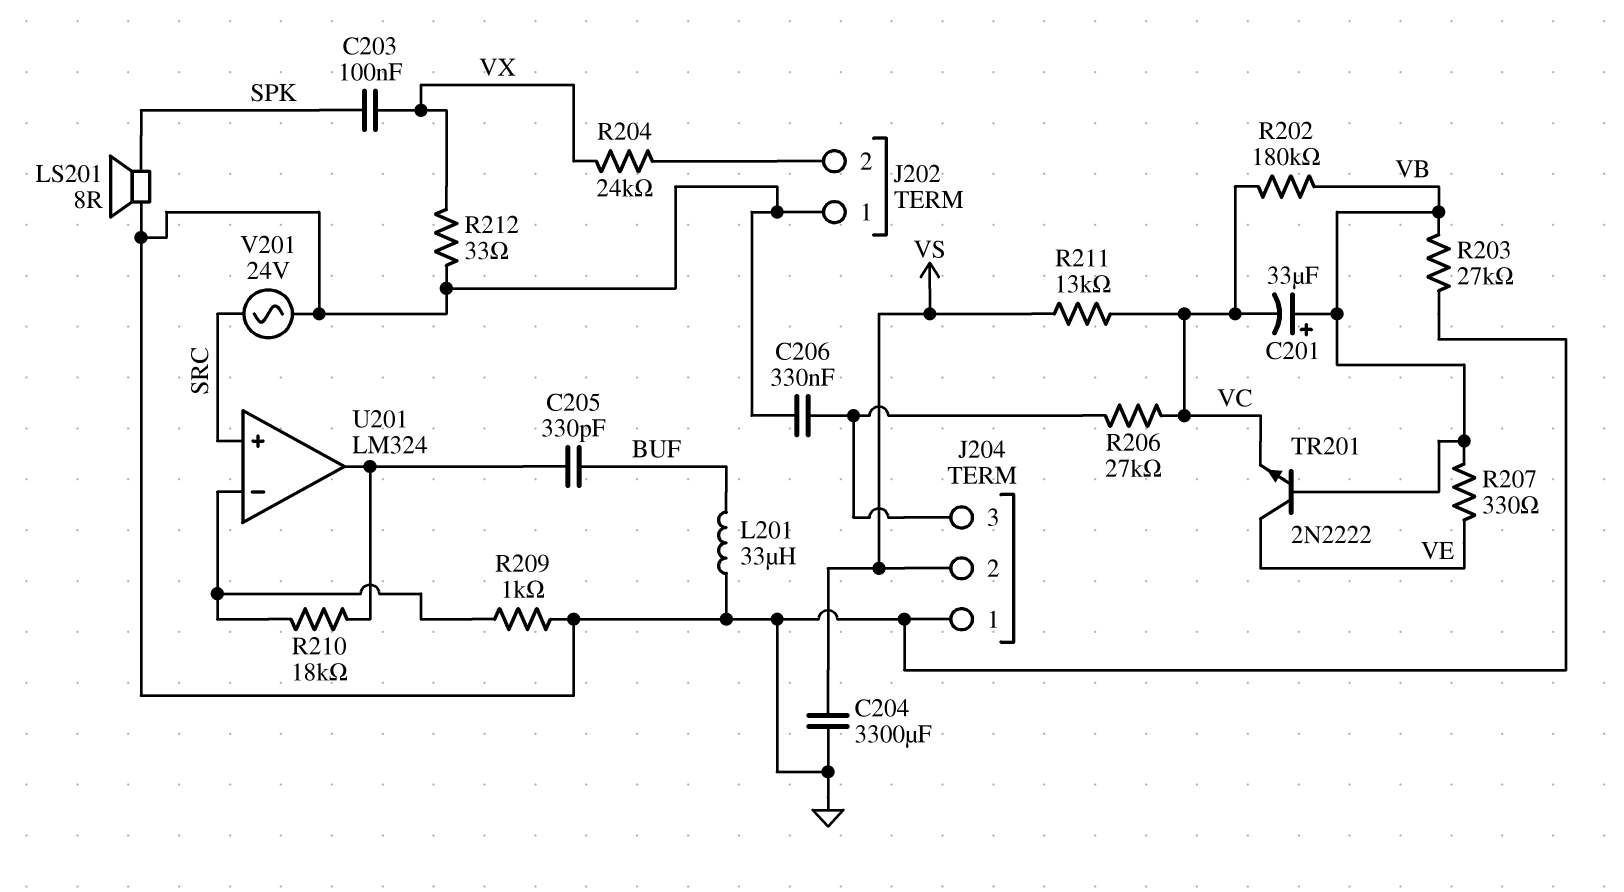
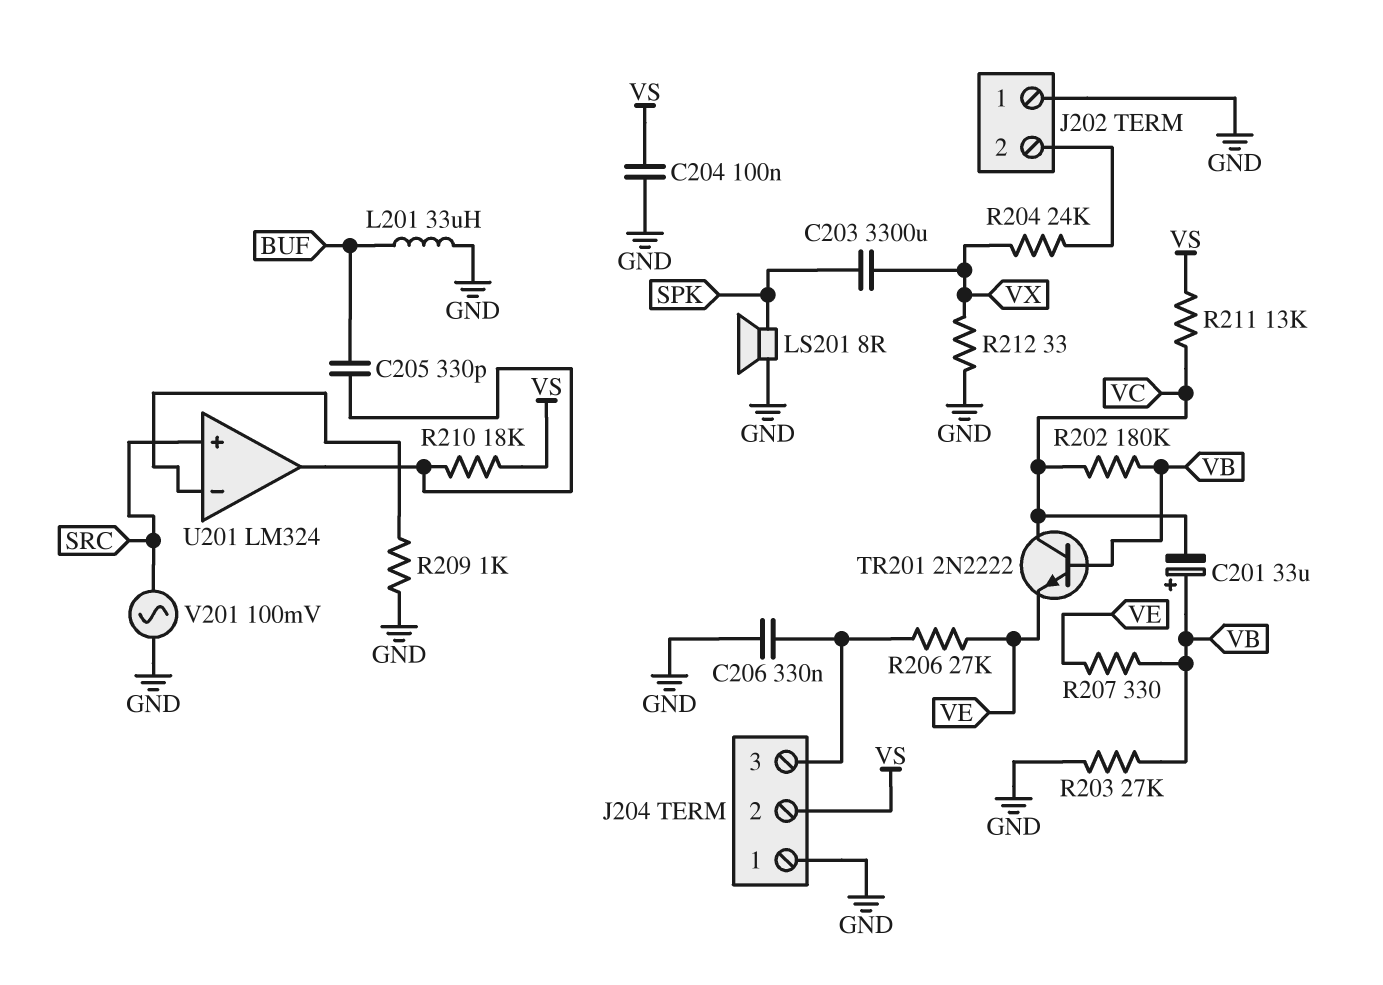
C203: 100nF (SPK, VX) -> 3300uF (SPK, VX)
C204: 3300uF (GND, VS) -> 100nF (GND, VS)
R206: 27k (J204/3, VC) -> 27k (J204/3, VE)
R210: 18k (U201/in-, U201/out) -> 18k (U201/out, VS)
TR201: NPN 2N2222 (B VB, C VE, E VC) -> NPN 2N2222 (B VB, C VC, E VE)
V201: AC 24V (GND, SRC) -> AC 100mV (GND, SRC)

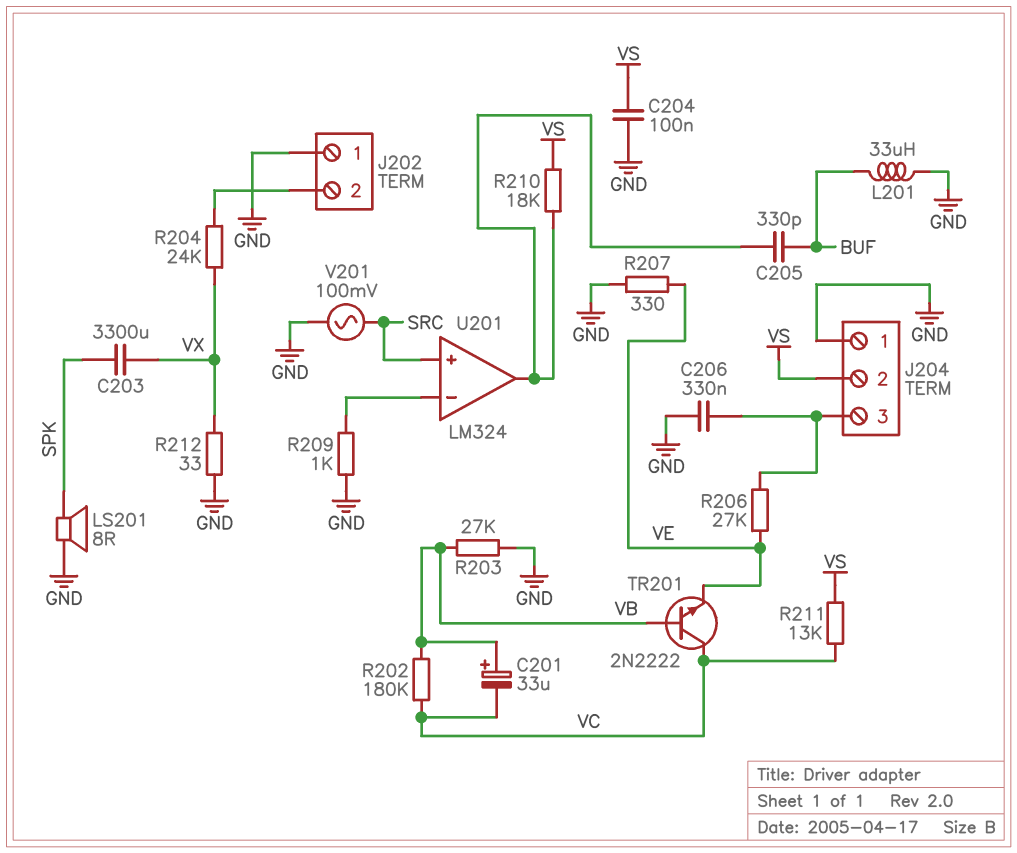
R207: 330 (VB, VE) -> 330 (GND, VE)

